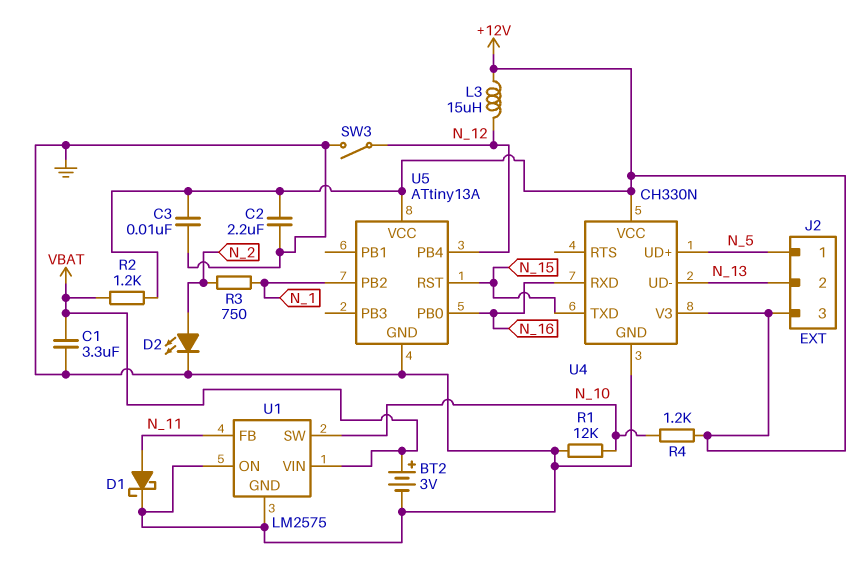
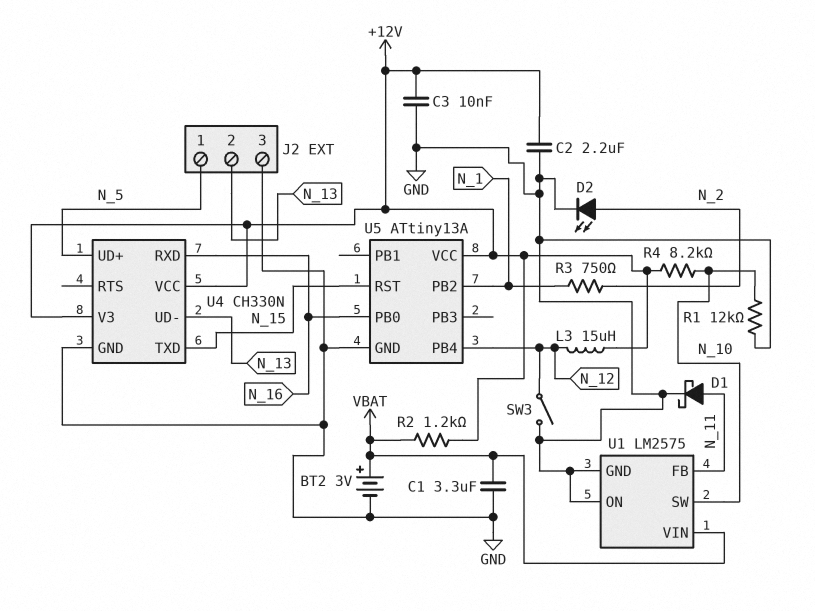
J2 pin 3: +12V -> GND
R4: 1.2k (+12V, N_10) -> 8.2k (+12V, N_10)

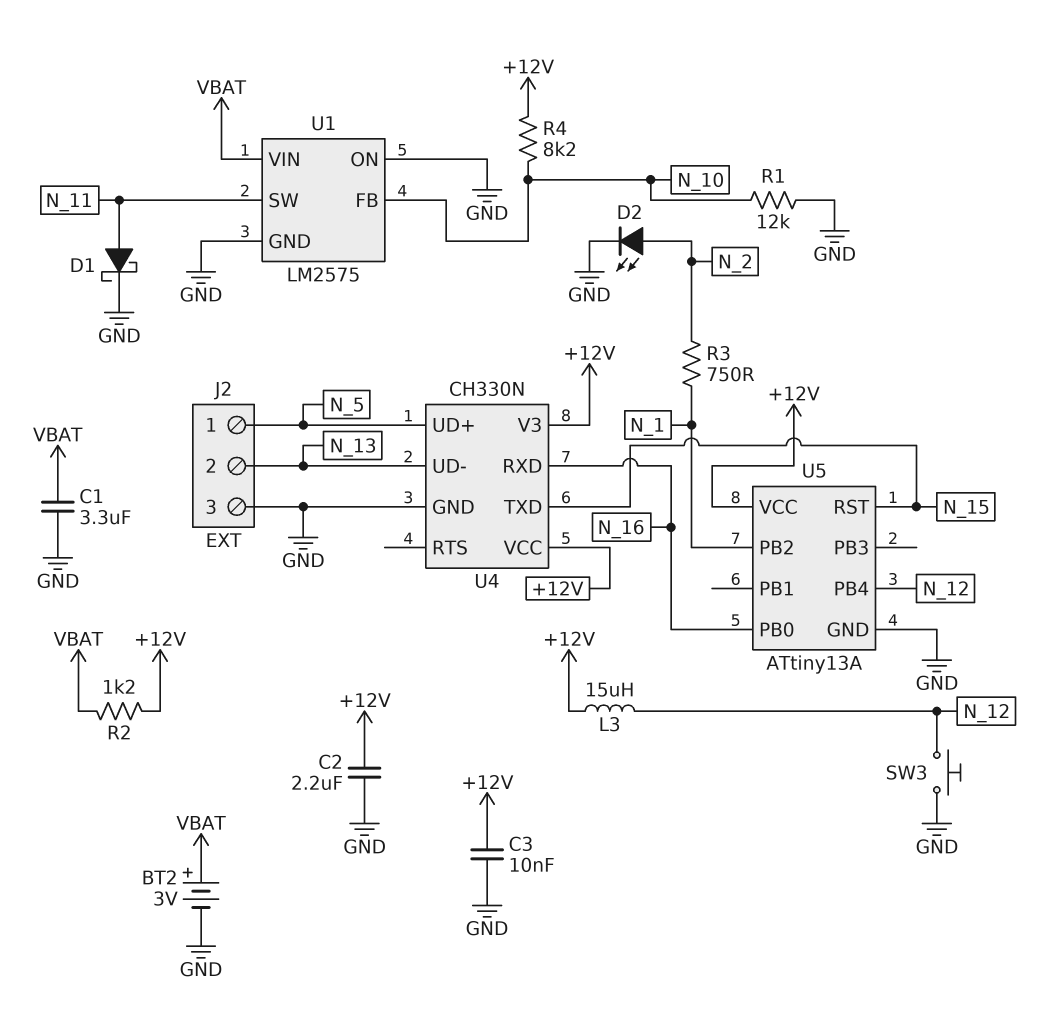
SW3: switch (GND, N_12) -> button (GND, N_12)
U1 pin FB: N_11 -> N_10
U1 pin SW: N_10 -> N_11

